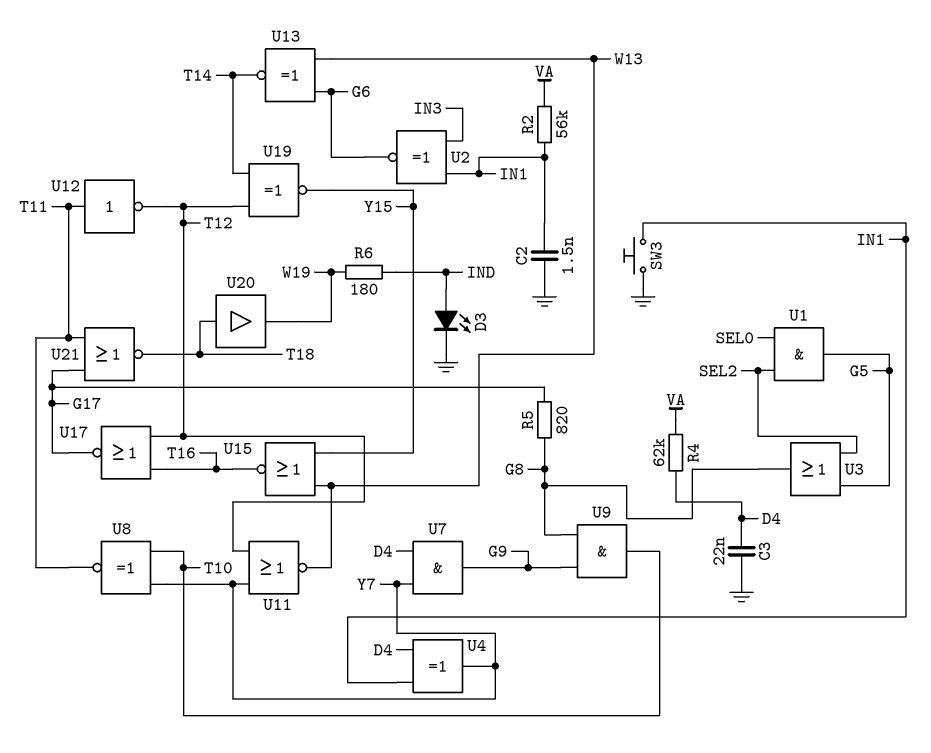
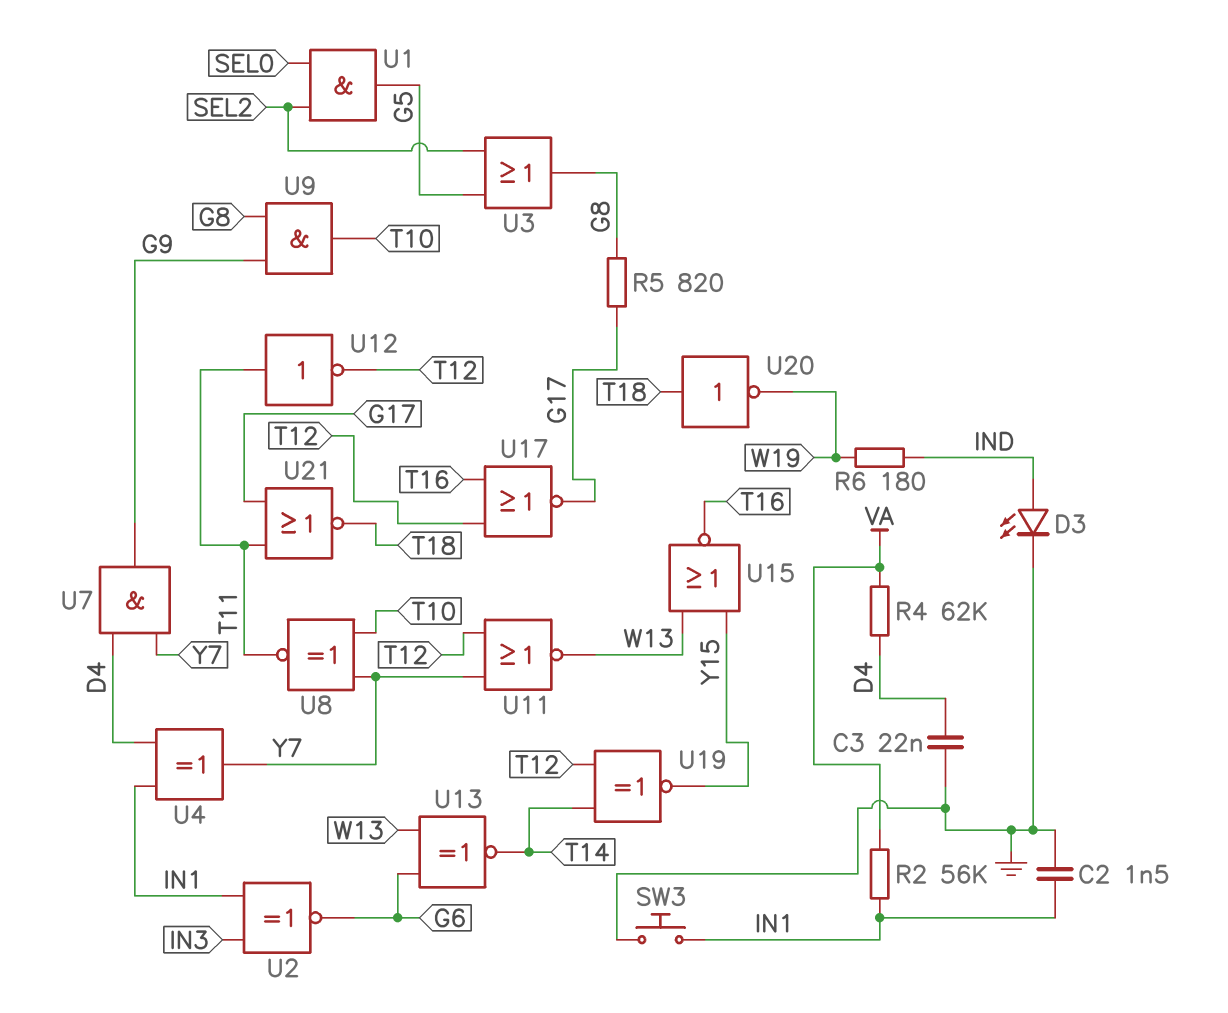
U20: buffer (in T18, out W19) -> NOT (in T18, out W19)

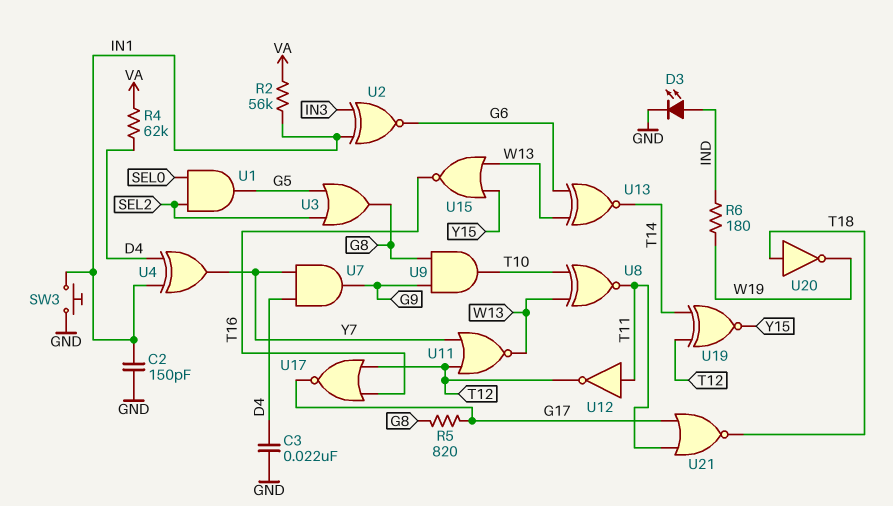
C2: 1.5nF (GND, IN1) -> 150pF (GND, IN1)
U8: XNOR (in T10, in Y7, out T11) -> XNOR (in T10, in W13, out T11)

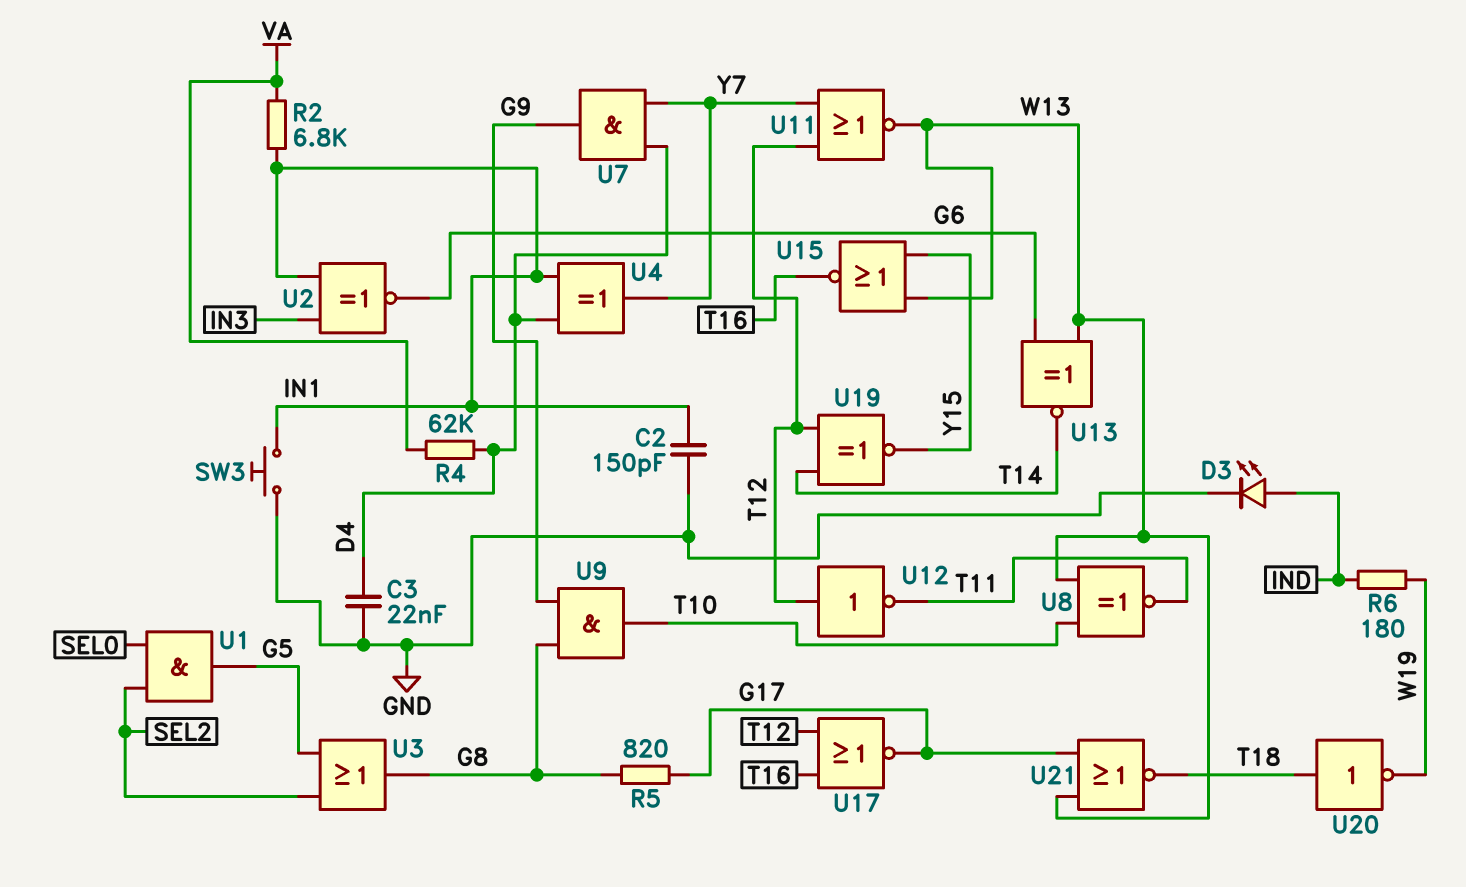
R2: 56k (IN1, VA) -> 6.8k (IN1, VA)
U12: NOT (in T11, out T12) -> NOT (in T12, out T11)
U21: NOR (in G17, in T11, out T18) -> NOR (in G17, in W13, out T18)

